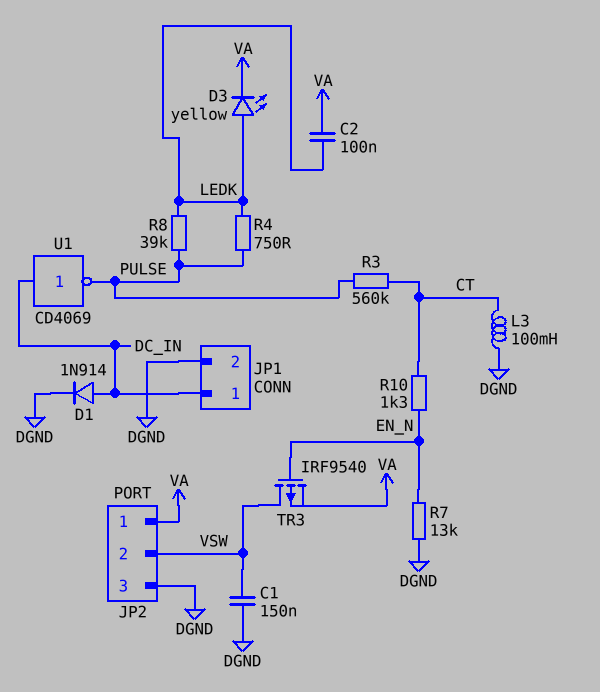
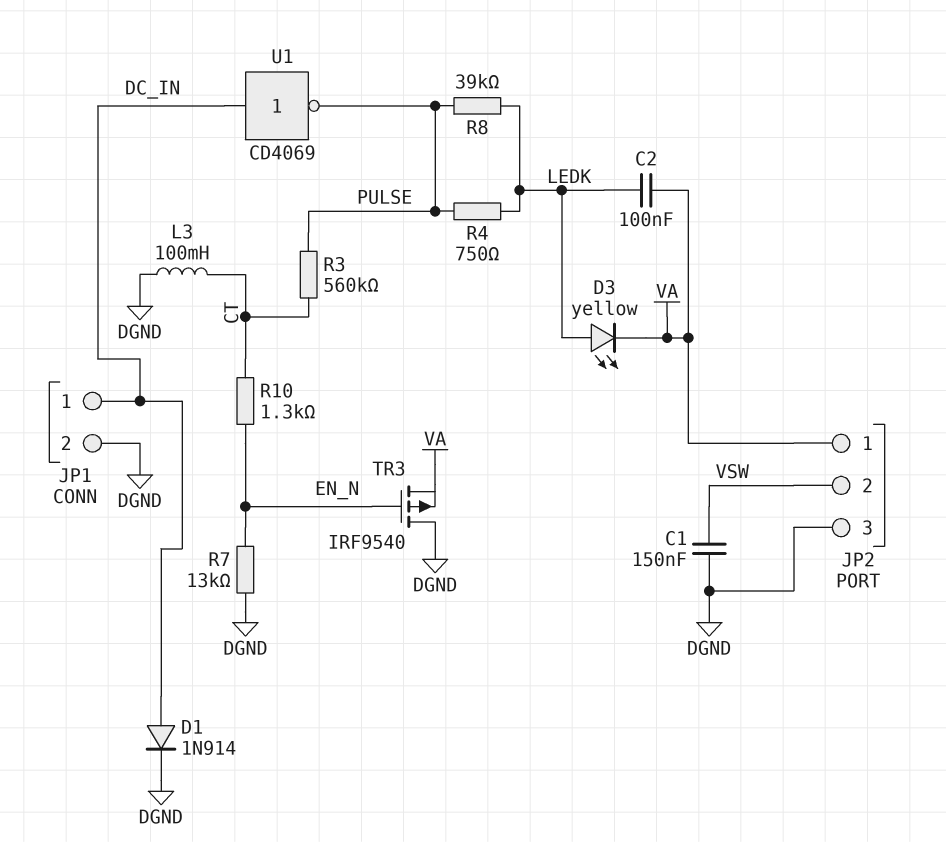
TR3: PMOS IRF9540 (G EN_N, D VSW, S VA) -> PMOS IRF9540 (G EN_N, D DGND, S VA)

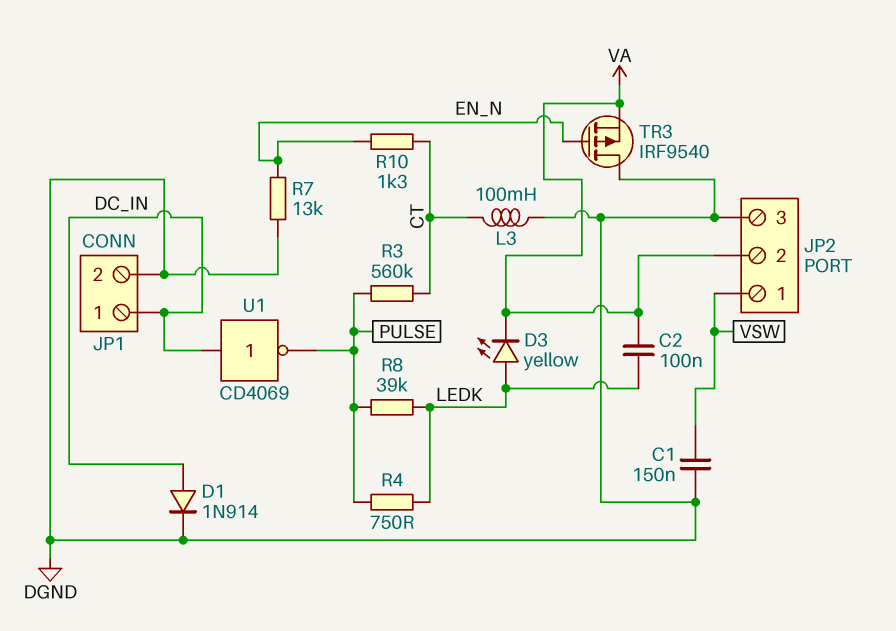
JP2 pin 1: VA -> VSW
JP2 pin 2: VSW -> VA

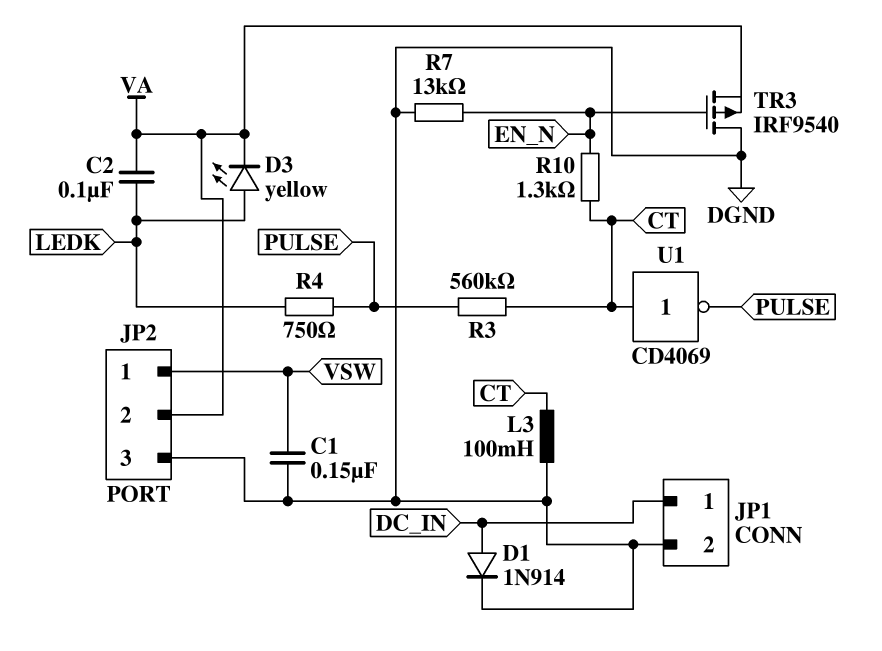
R8: 39k (LEDK, PULSE) -> none
U1: NOT CD4069 (in DC_IN, out PULSE) -> NOT CD4069 (in CT, out PULSE)

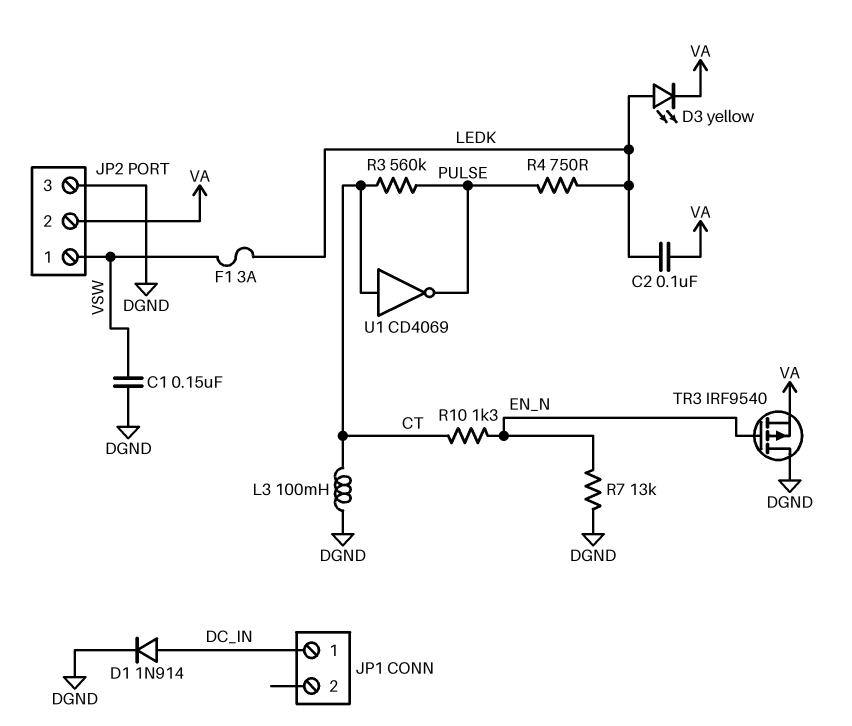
F1: none -> 3A (LEDK, VSW)
JP1 pin 2: DGND -> none

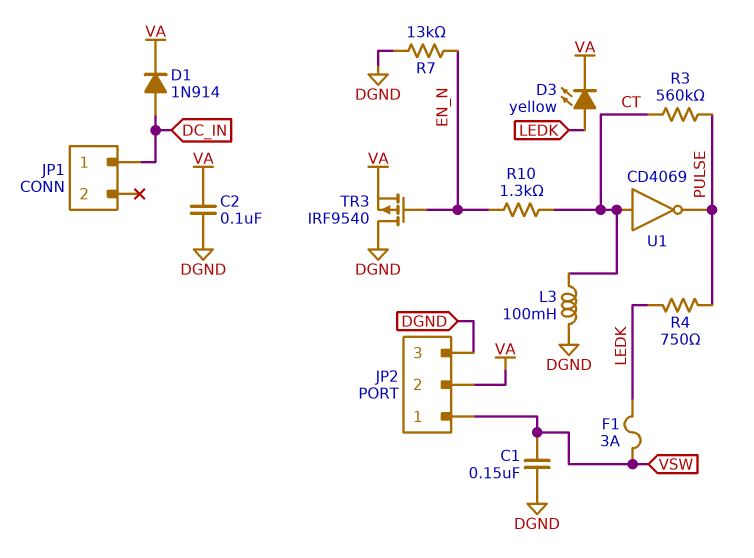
C2: 100nF (LEDK, VA) -> 100nF (DGND, VA)
D1: diode 1N914 (A DC_IN, K DGND) -> diode 1N914 (A DC_IN, K VA)

